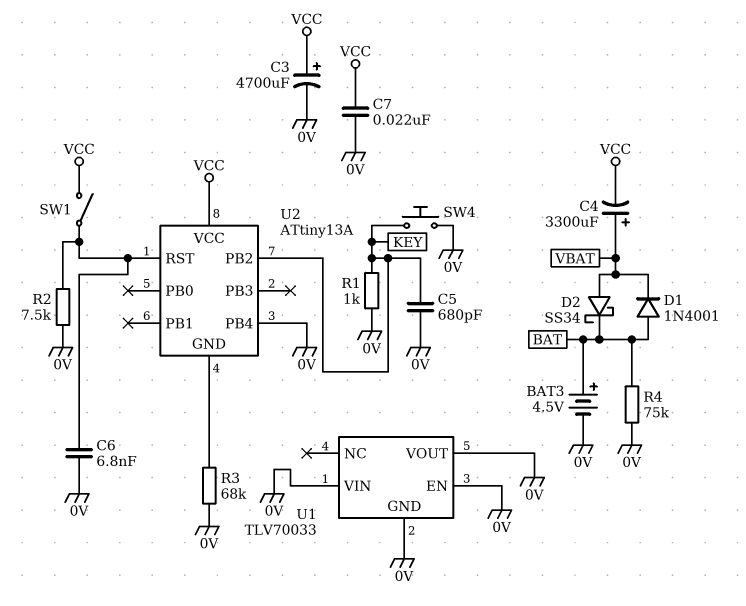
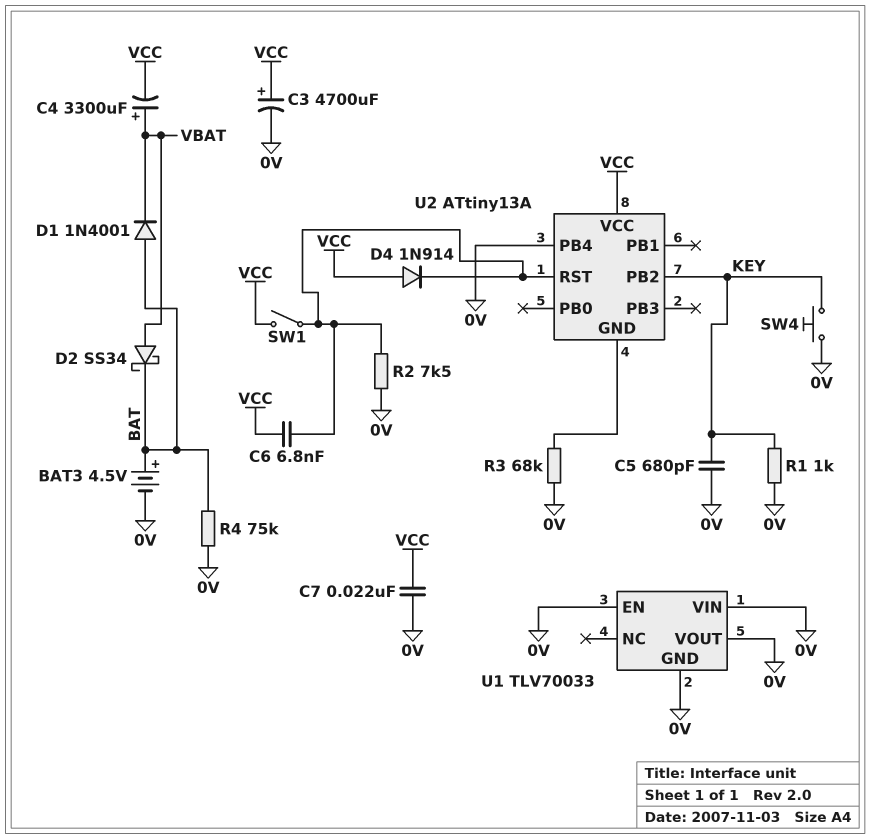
C6: 6.8nF (0V, U2/RST) -> 6.8nF (U2/RST, VCC)
D4: none -> diode 1N914 (A VCC, K U2/RST)

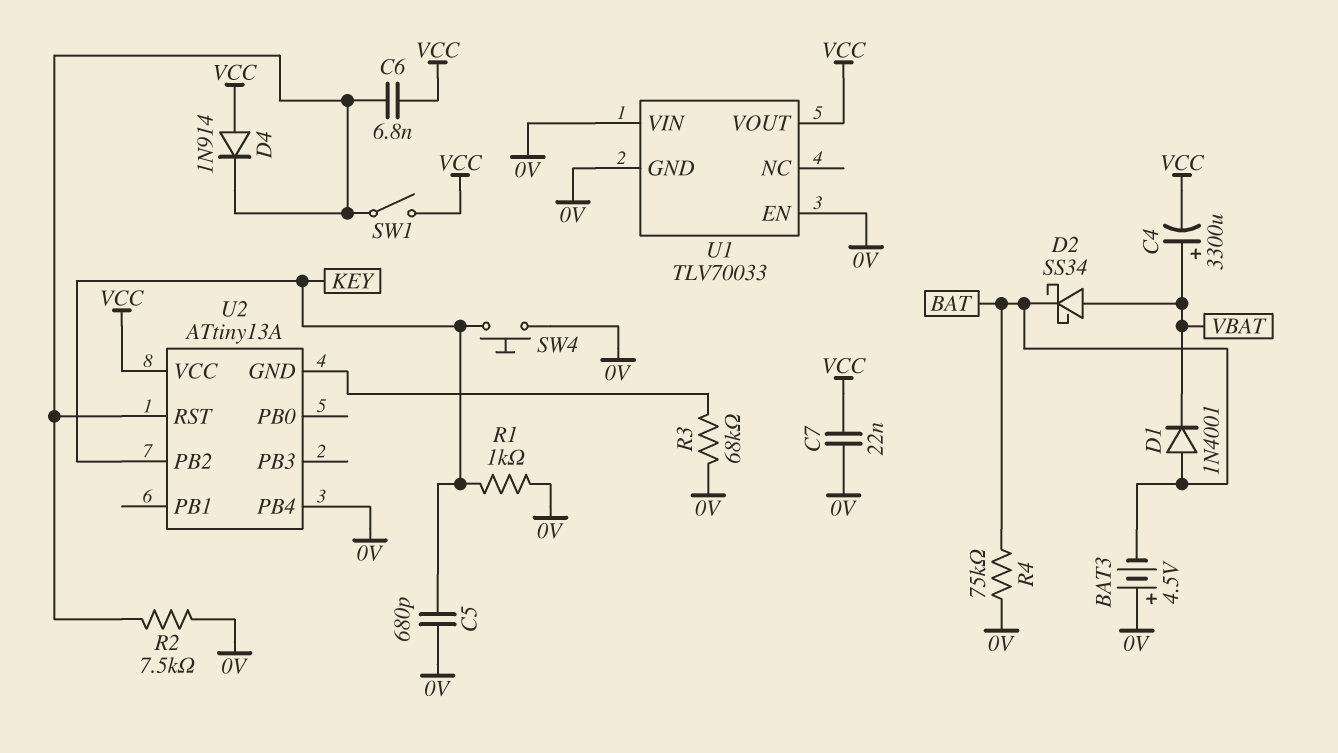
BAT3: 4.5V (plus BAT, minus 0V) -> 4.5V (plus 0V, minus BAT)
C3: 4700uF (plus VCC, minus 0V) -> none
U1 pin VOUT: 0V -> VCC

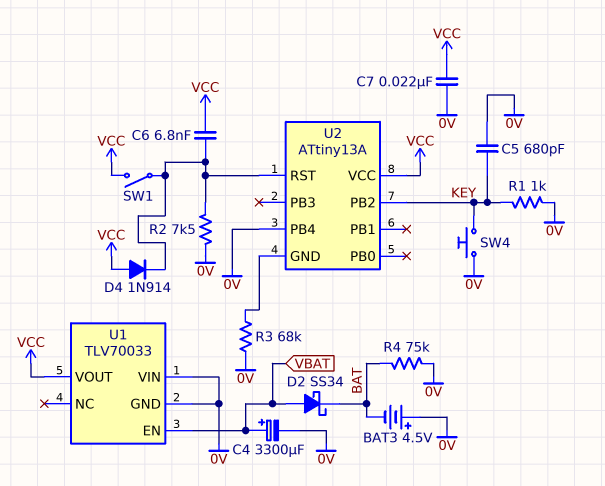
C4: 3300uF (plus VBAT, minus VCC) -> 3300uF (plus VBAT, minus 0V)
D1: diode 1N4001 (A BAT, K VBAT) -> none
U1 pin EN: 0V -> VBAT

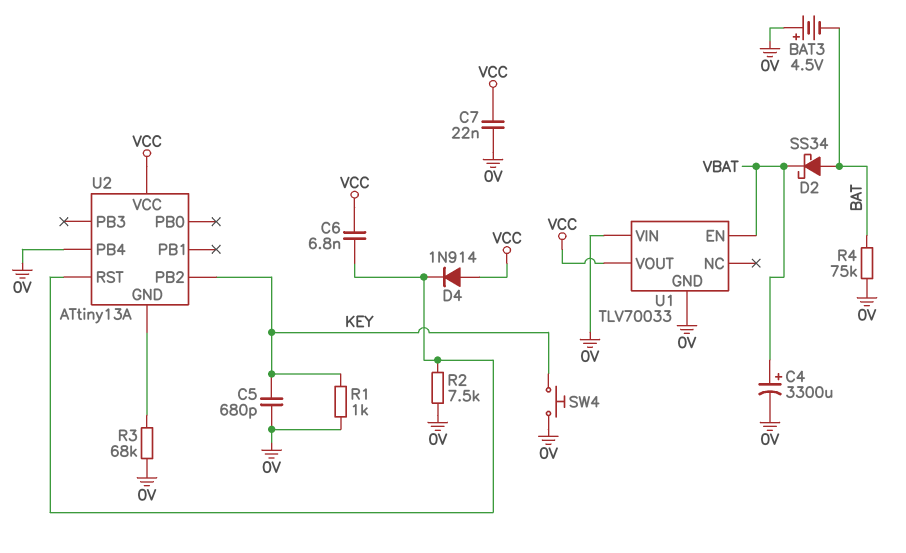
D2: schottky SS34 (A VBAT, K BAT) -> schottky SS34 (A BAT, K VBAT)
SW1: switch (U2/RST, VCC) -> none

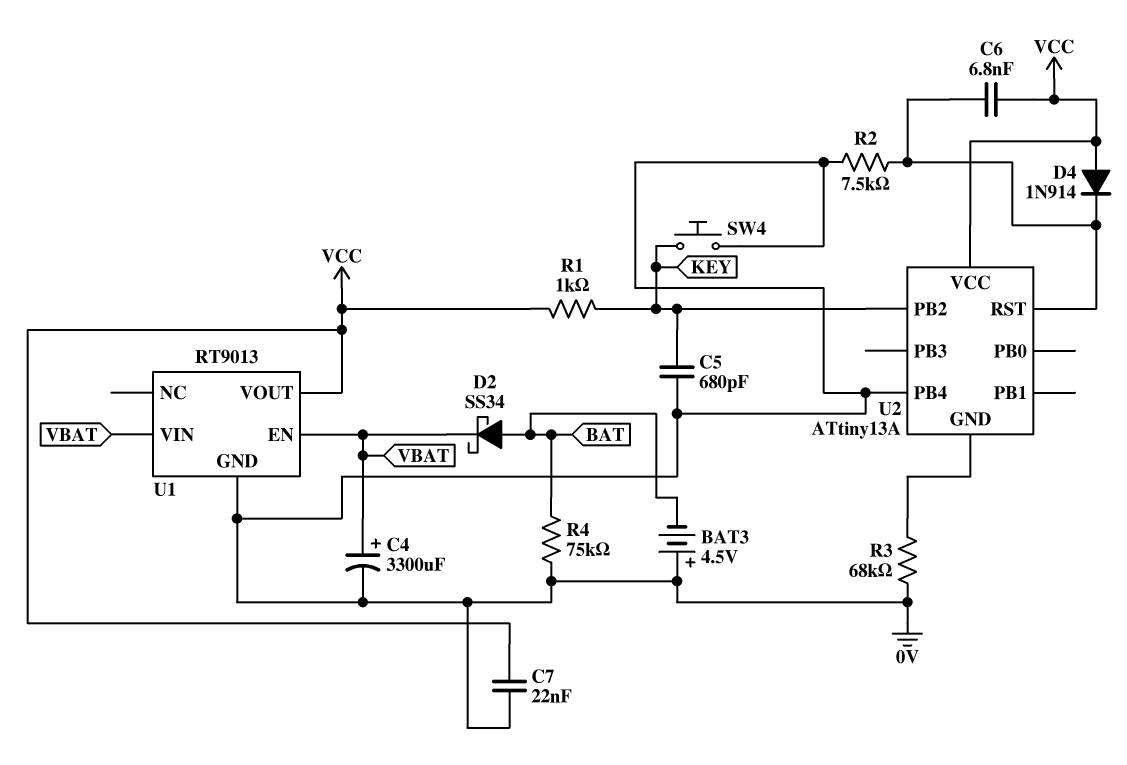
R1: 1k (0V, KEY) -> 1k (KEY, VCC)
U1: TLV70033 -> RT9013
U1 pin VIN: 0V -> VBAT

